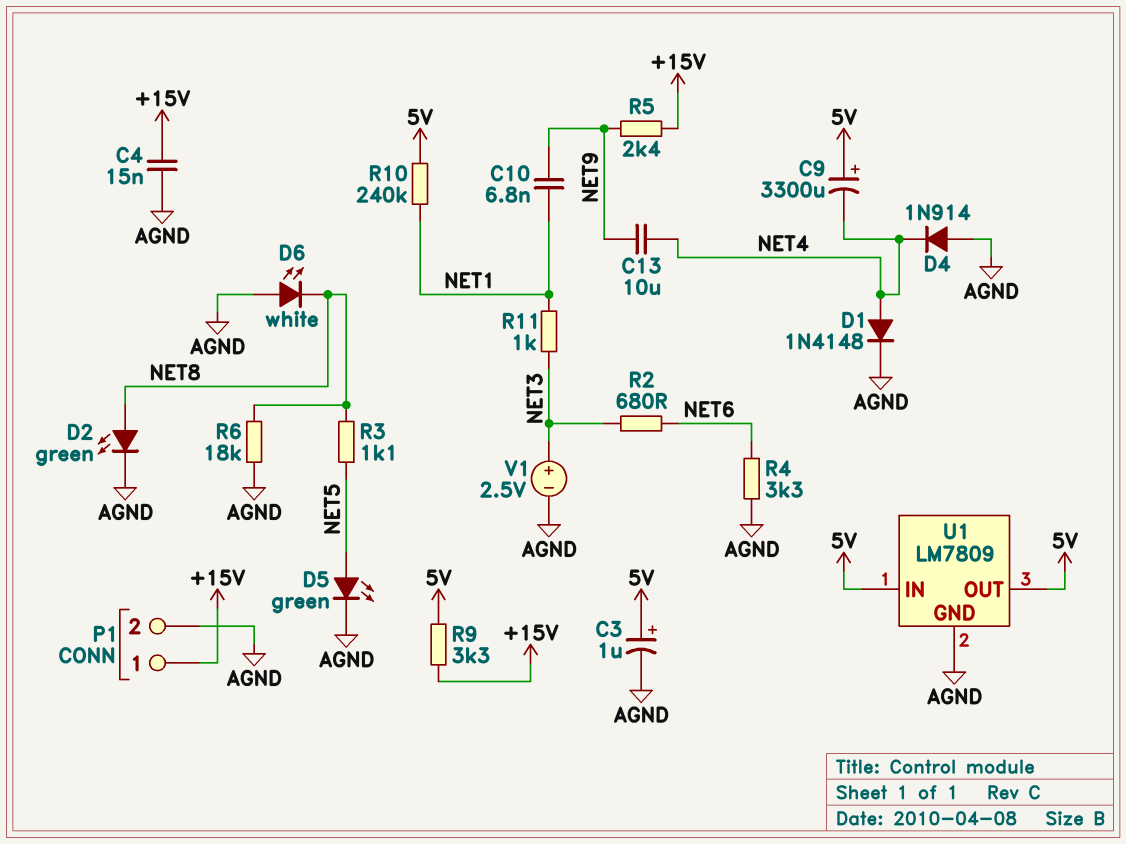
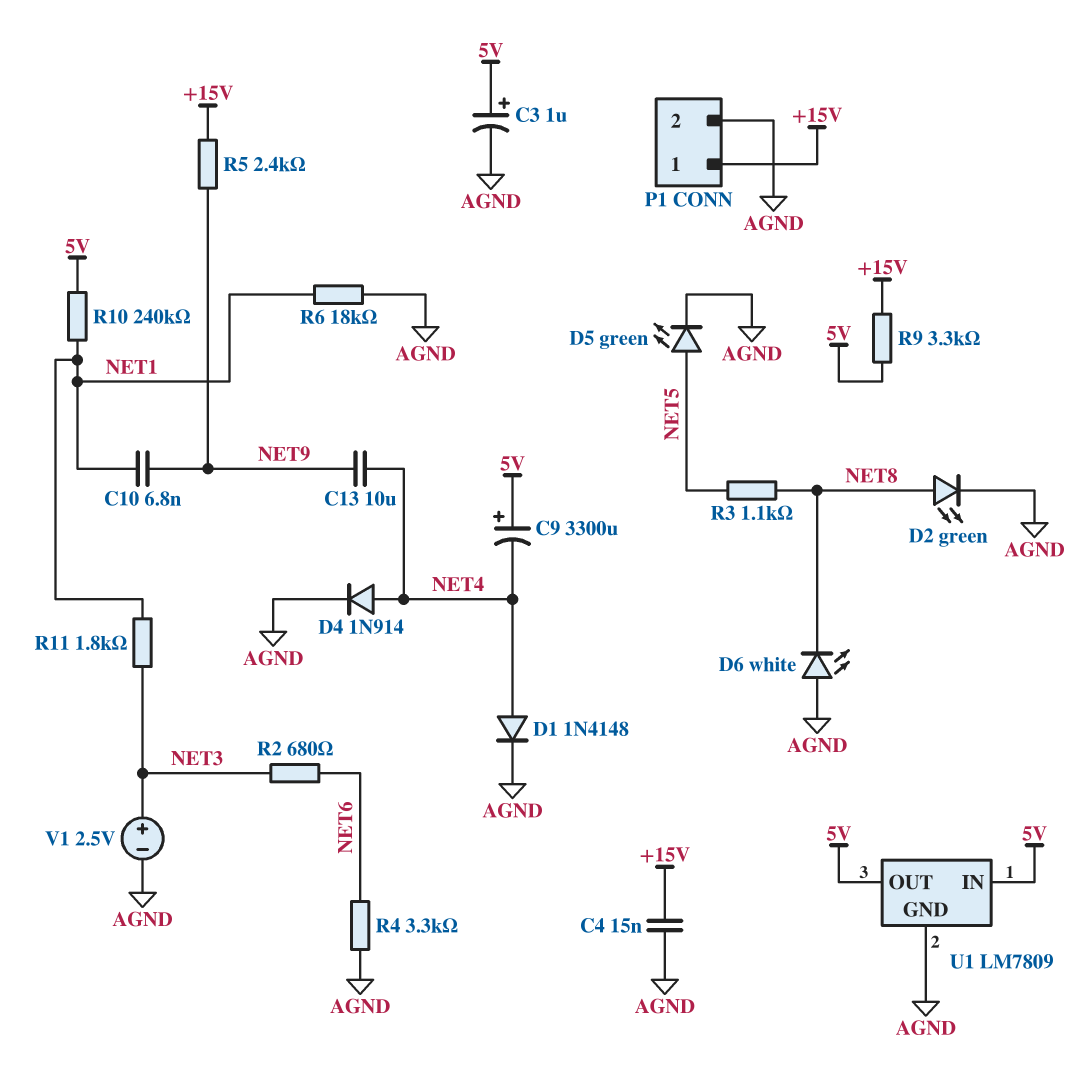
D4: diode 1N914 (A AGND, K NET4) -> diode 1N914 (A NET4, K AGND)
R6: 18k (AGND, NET8) -> 18k (AGND, NET1)
R11: 1k (NET1, NET3) -> 1.8k (NET1, NET3)

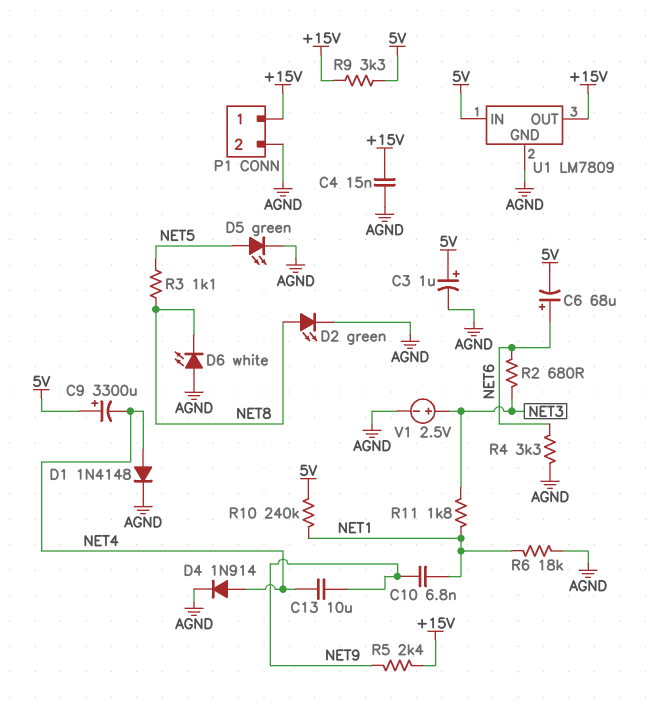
C6: none -> 68uF (plus NET6, minus 5V)
U1 pin OUT: 5V -> +15V

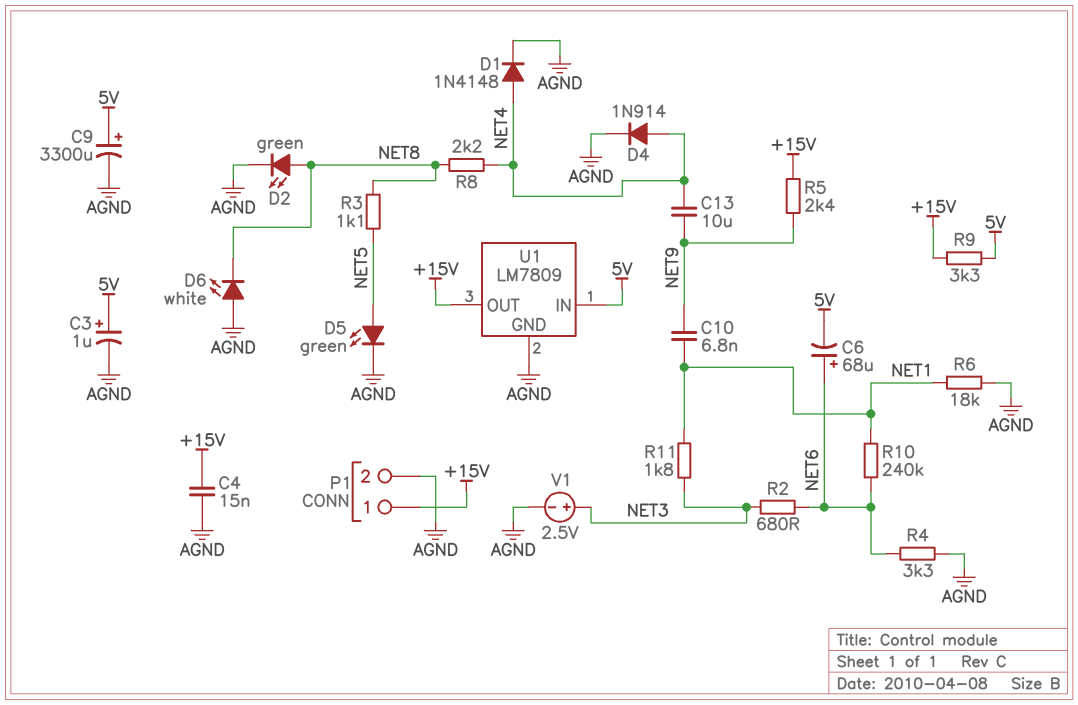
C9: 3300uF (plus 5V, minus NET4) -> 3300uF (plus 5V, minus AGND)
R8: none -> 2.2k (NET4, NET8)
R10: 240k (5V, NET1) -> 240k (NET1, NET6)

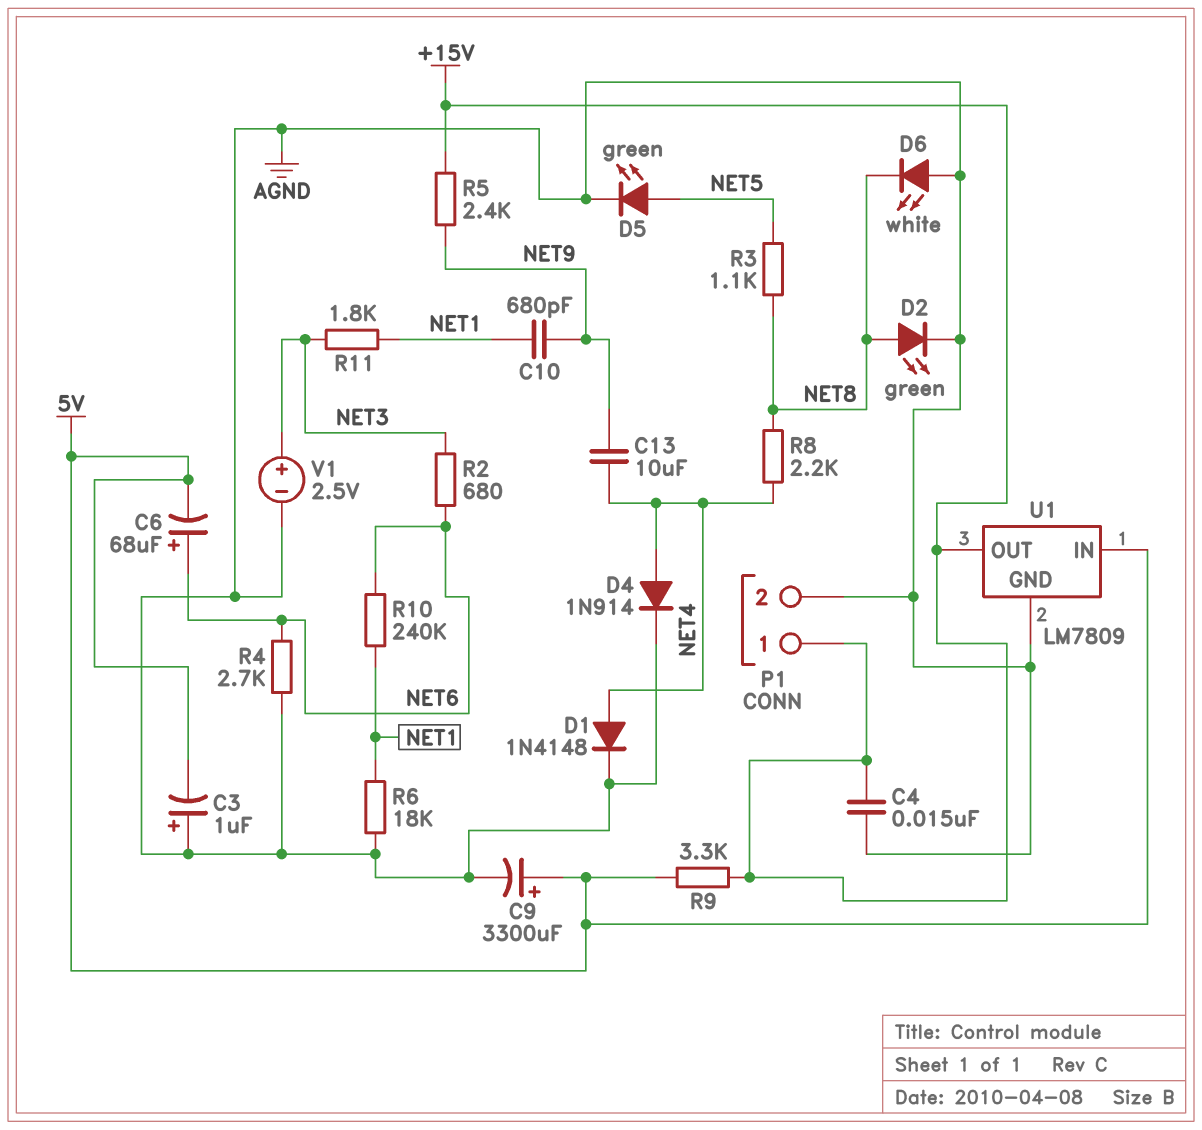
C3: 1uF (plus 5V, minus AGND) -> 1uF (plus AGND, minus 5V)
C10: 6.8nF (NET1, NET9) -> 680pF (NET1, NET9)
R4: 3.3k (AGND, NET6) -> 2.7k (AGND, NET6)

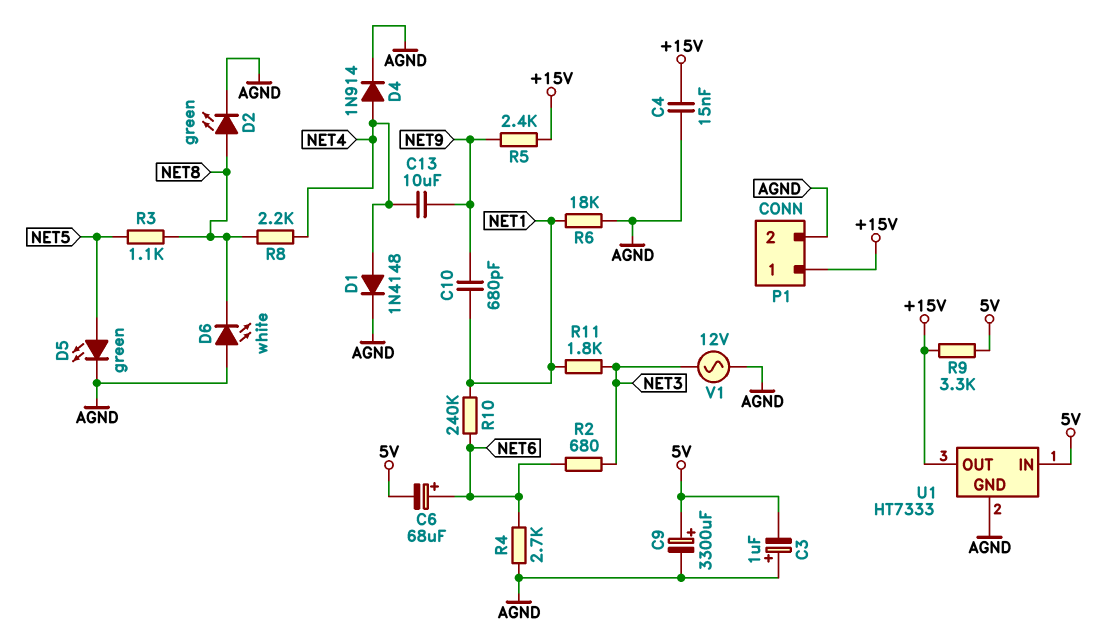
U1: LM7809 -> HT7333
V1: 2.5V (plus NET3, minus AGND) -> AC 12V (AGND, NET3)

